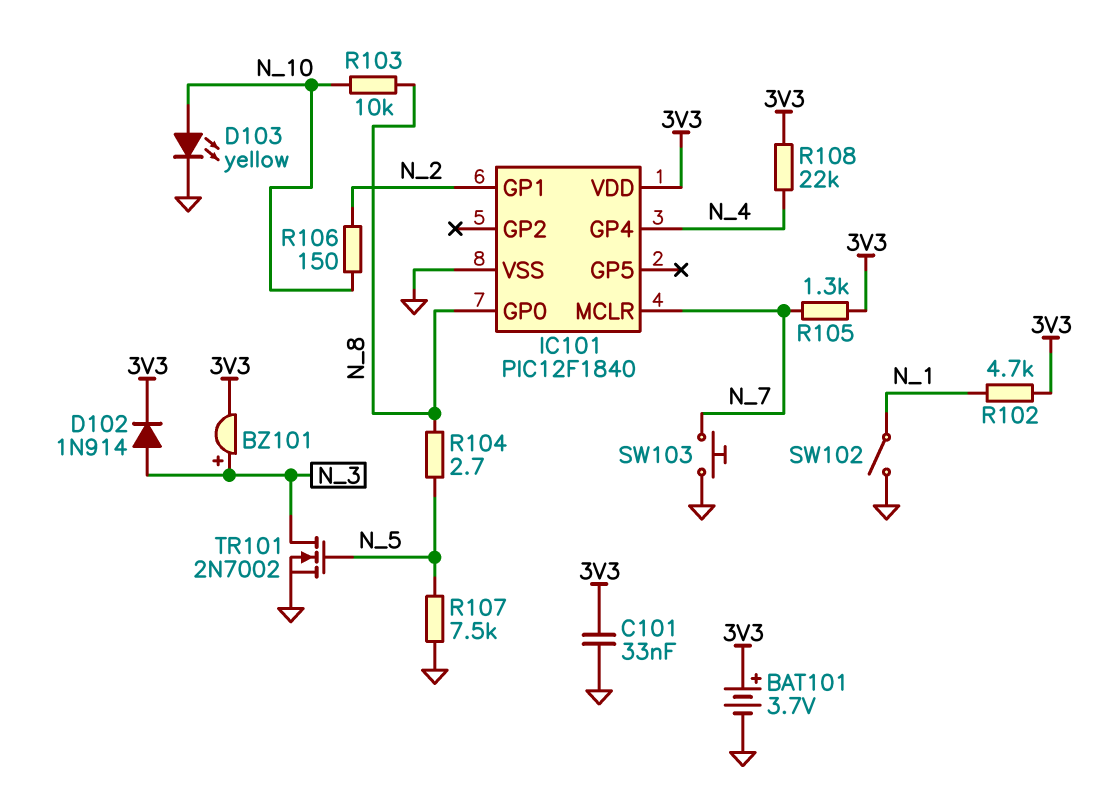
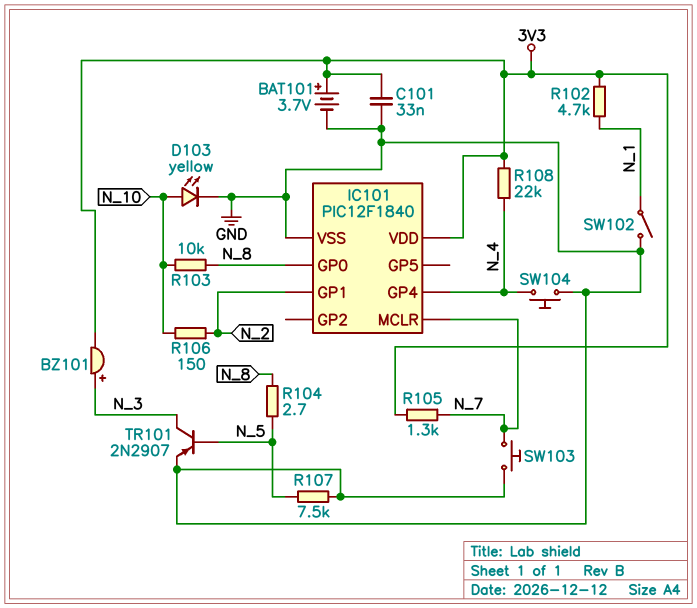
D102: diode 1N914 (A N_3, K 3V3) -> none
SW104: none -> button (GND, N_4)
TR101: NMOS 2N7002 (G N_5, D N_3, S GND) -> PNP 2N2907 (B N_5, C N_3, E GND)

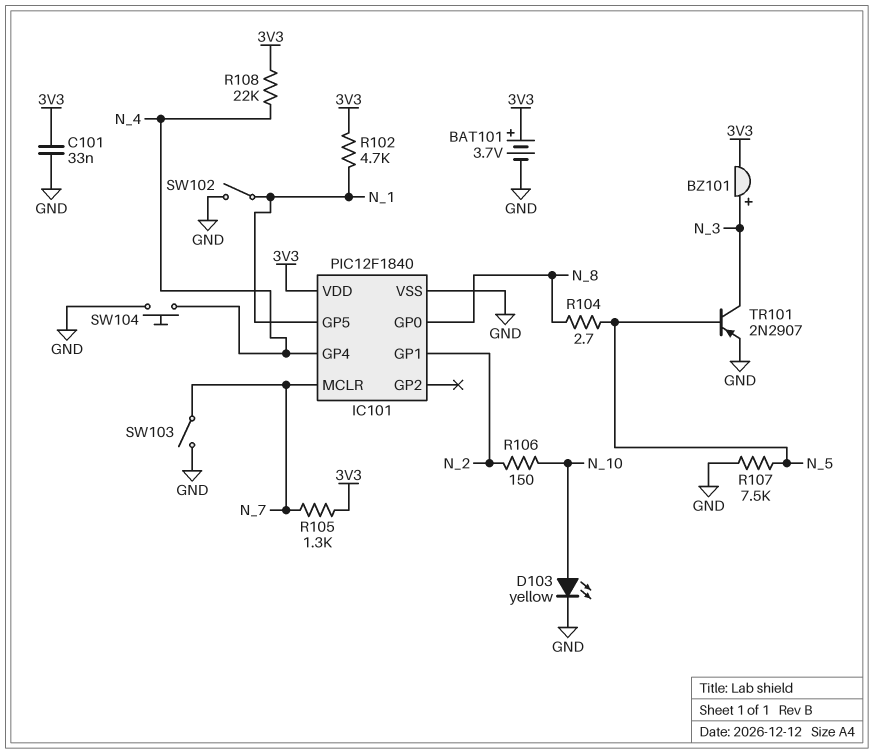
IC101 pin GP5: none -> N_1
R103: 10k (N_8, N_10) -> none
SW103: button (GND, N_7) -> switch (GND, N_7)

